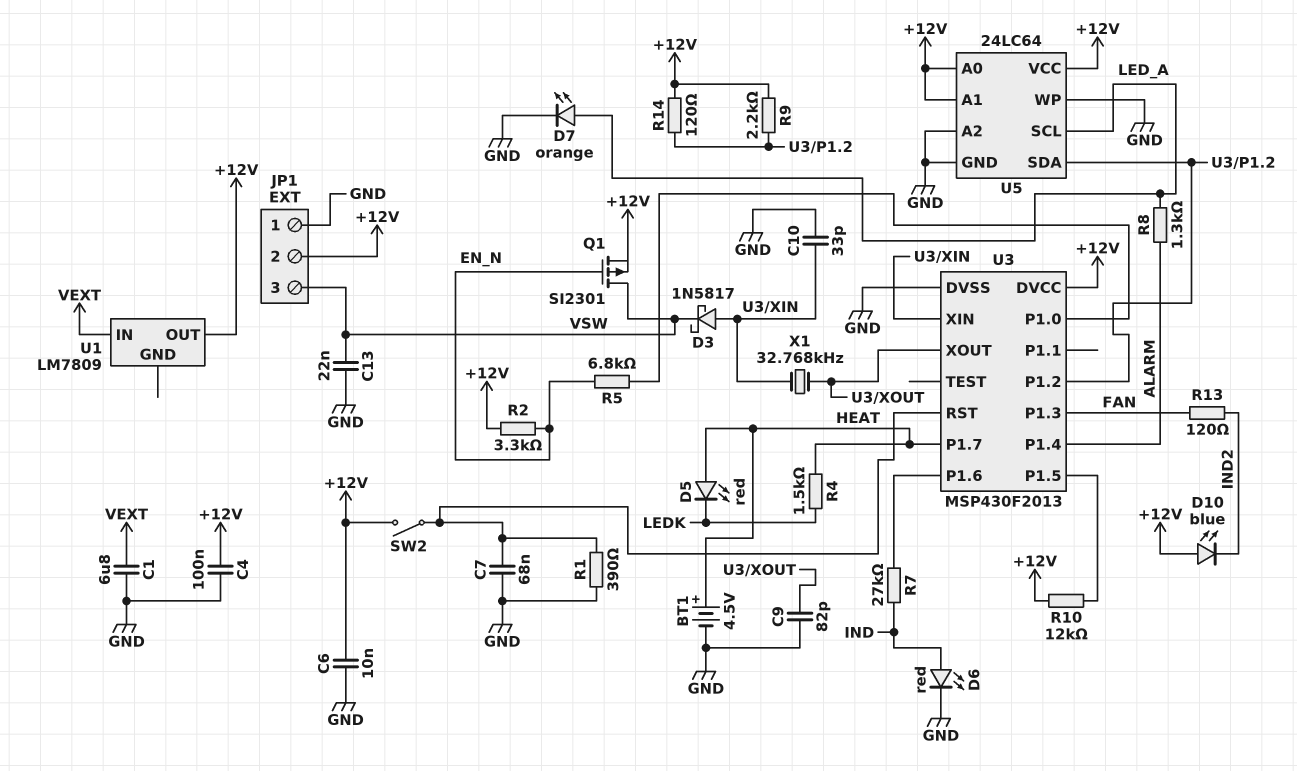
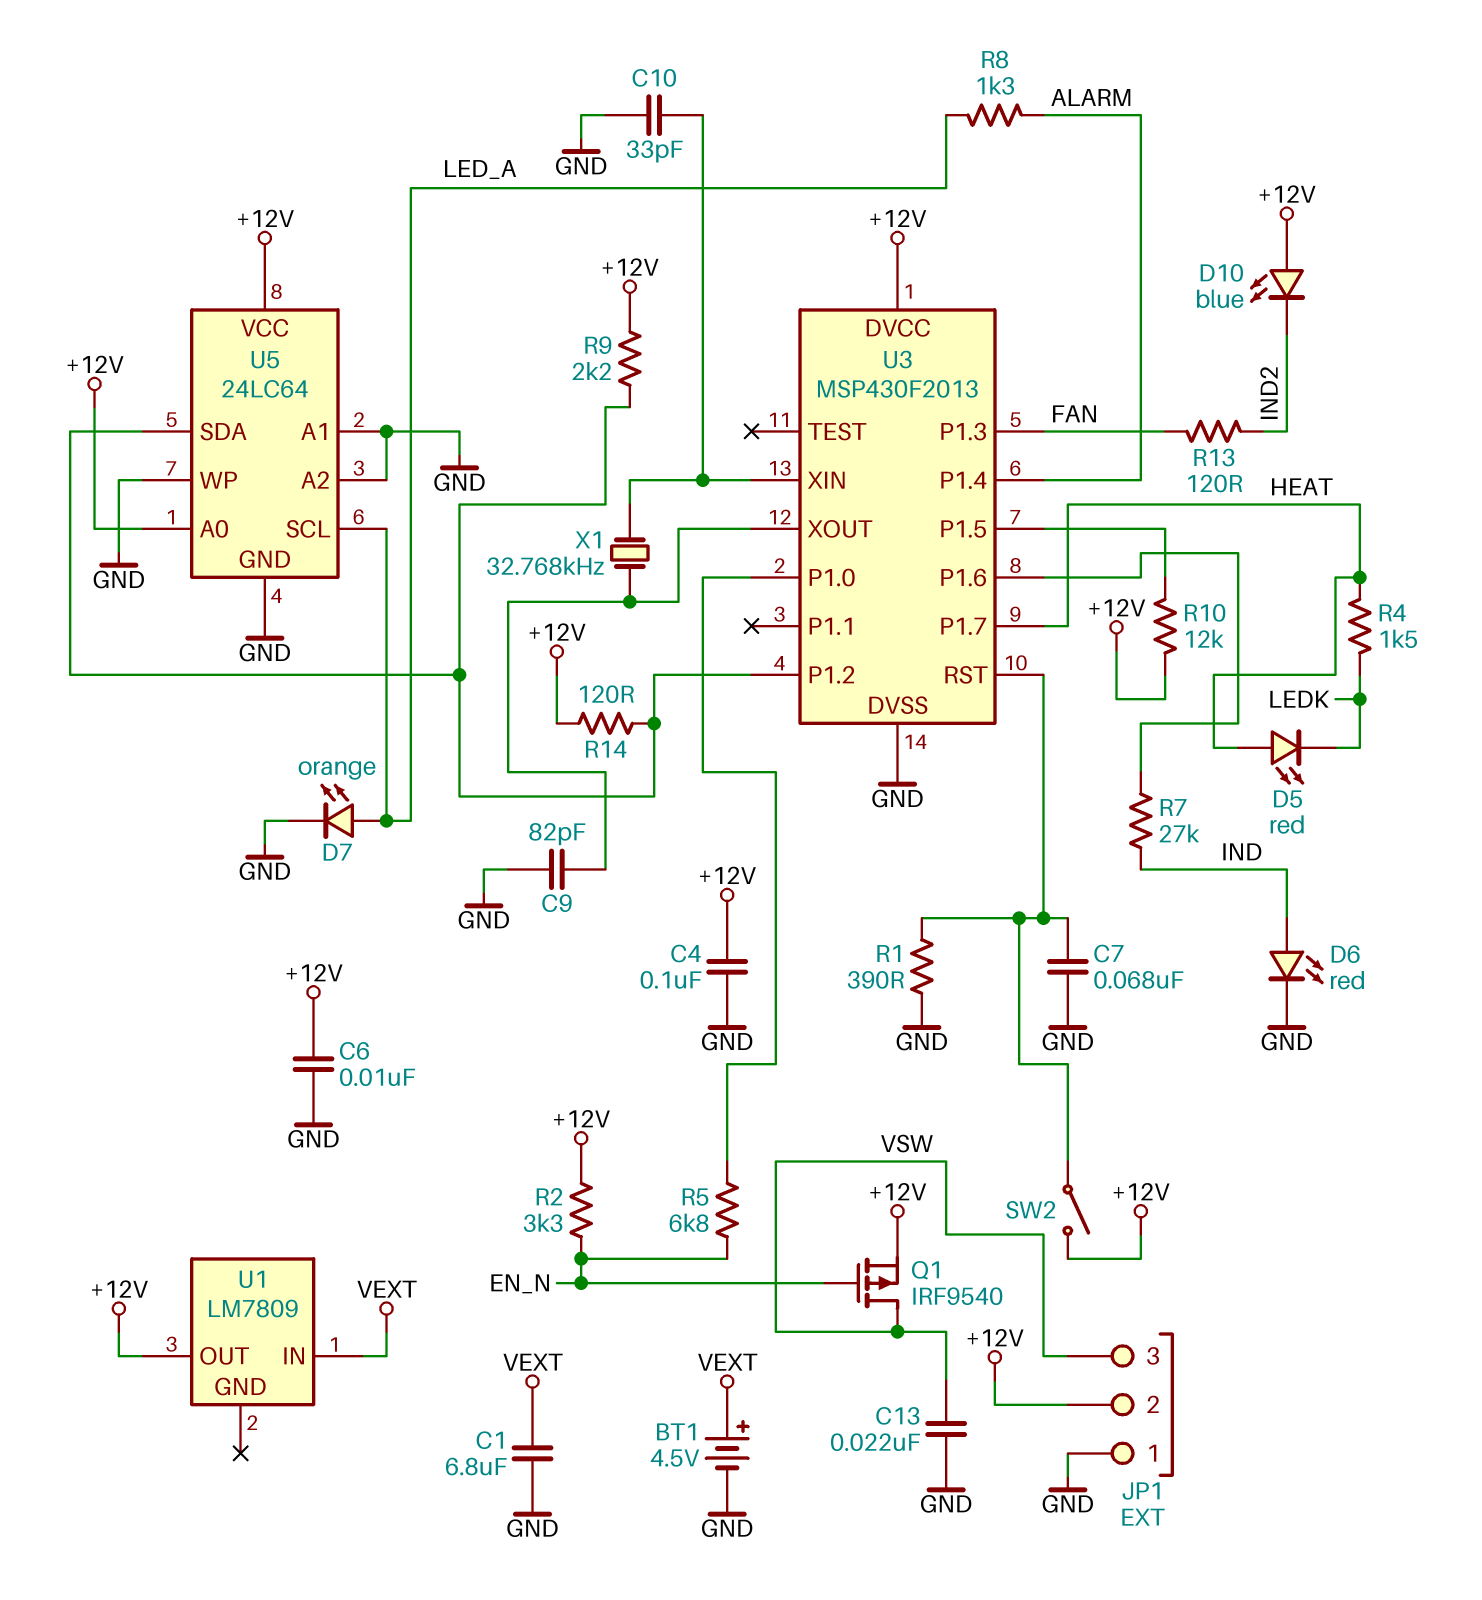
BT1: 4.5V (plus HEAT, minus GND) -> 4.5V (plus VEXT, minus GND)
D3: schottky 1N5817 (A U3/XIN, K VSW) -> none
Q1: PMOS SI2301 (G EN_N, D VSW, S +12V) -> PMOS IRF9540 (G EN_N, D VSW, S +12V)
U5 pin A1: +12V -> GND

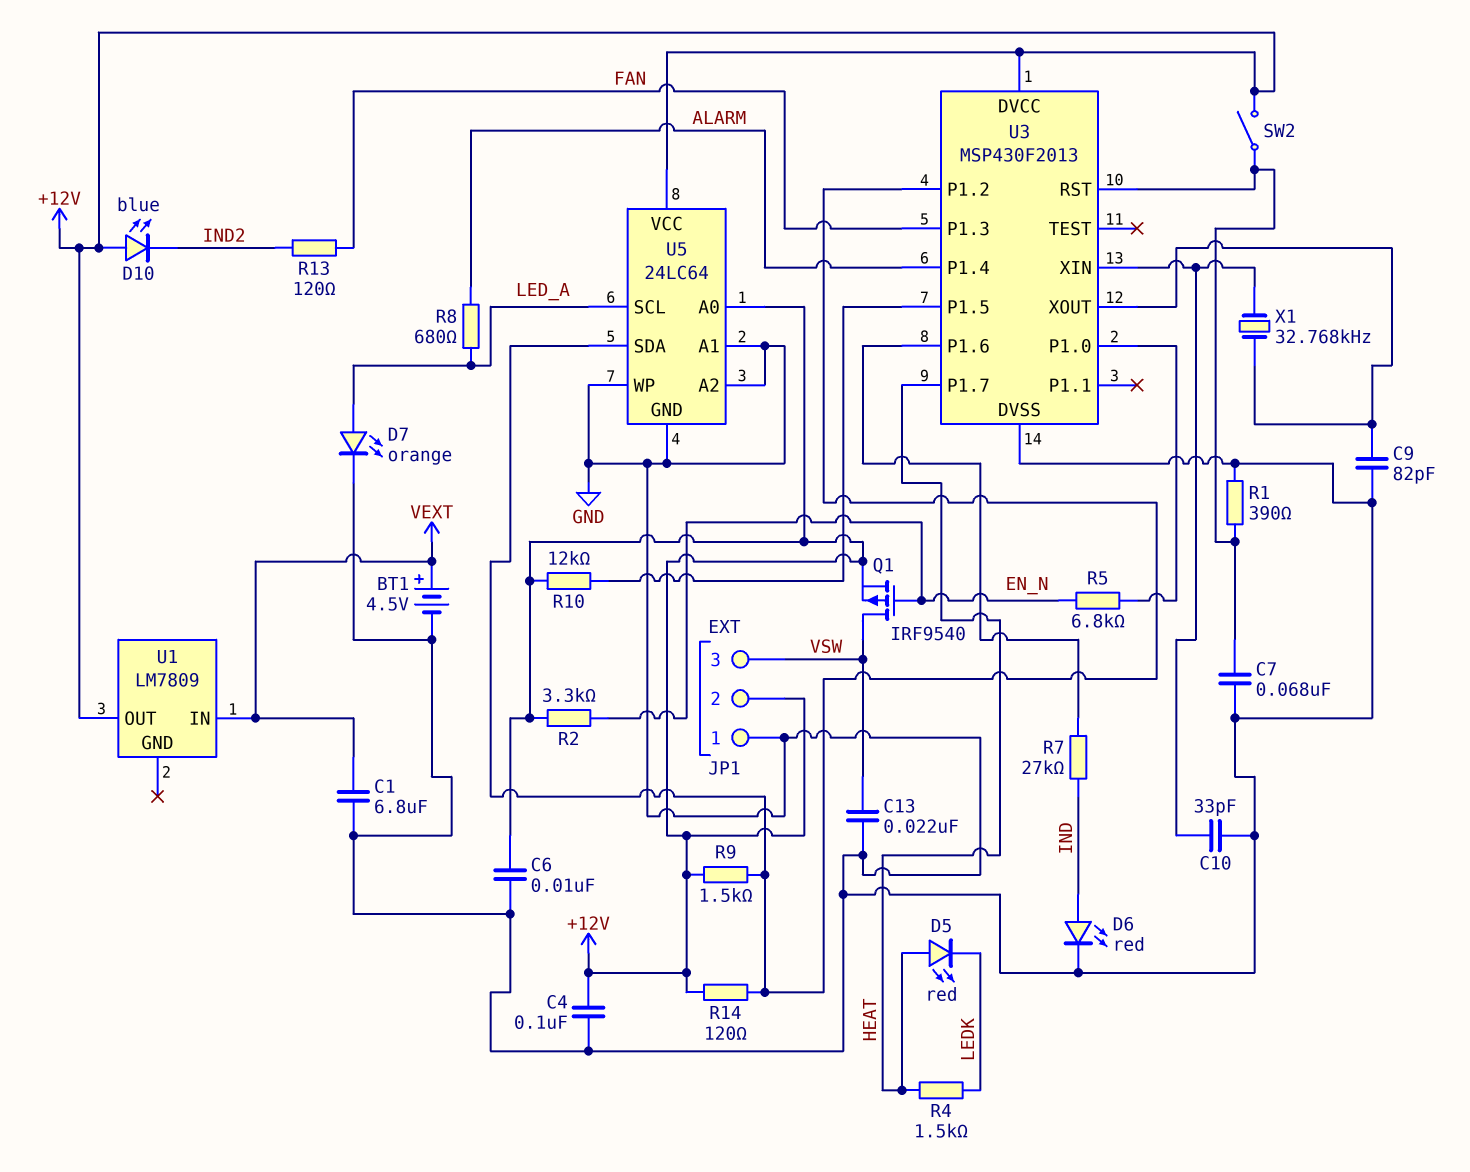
R8: 1.3k (ALARM, LED_A) -> 680 (ALARM, LED_A)
R9: 2.2k (+12V, U3/P1.2) -> 1.5k (+12V, U3/P1.2)

